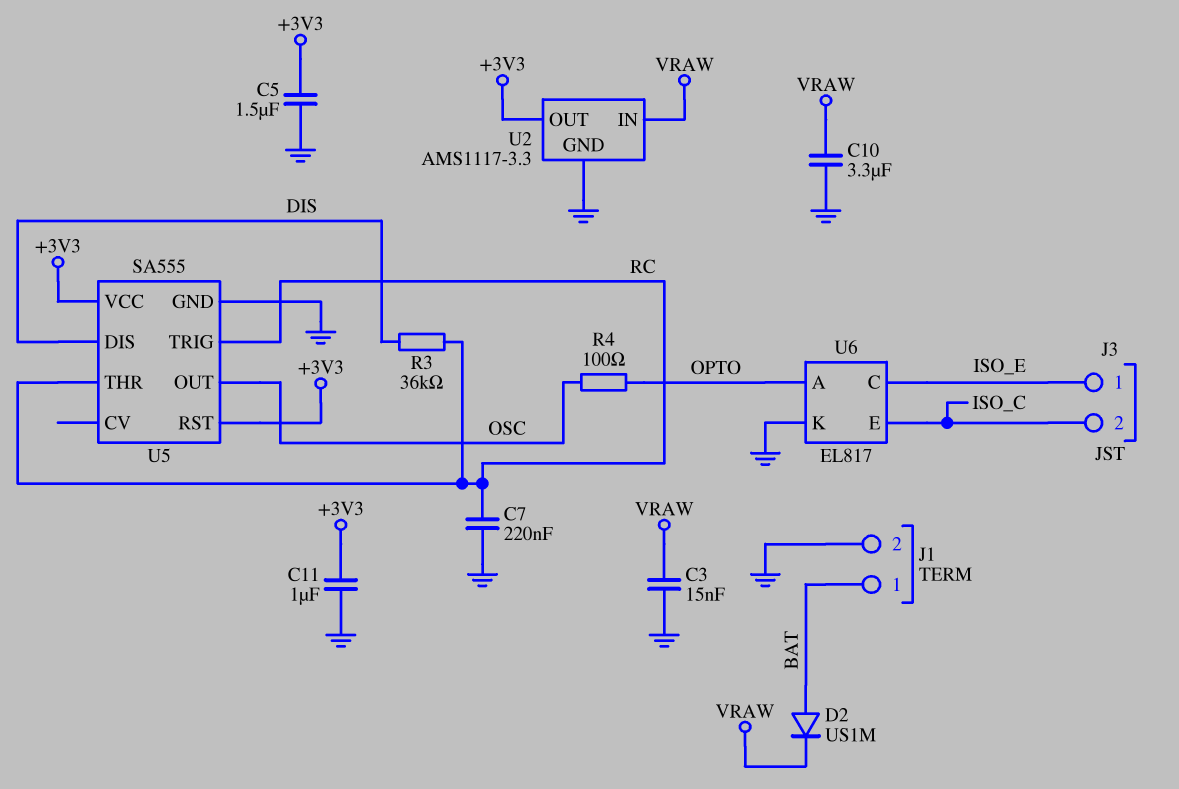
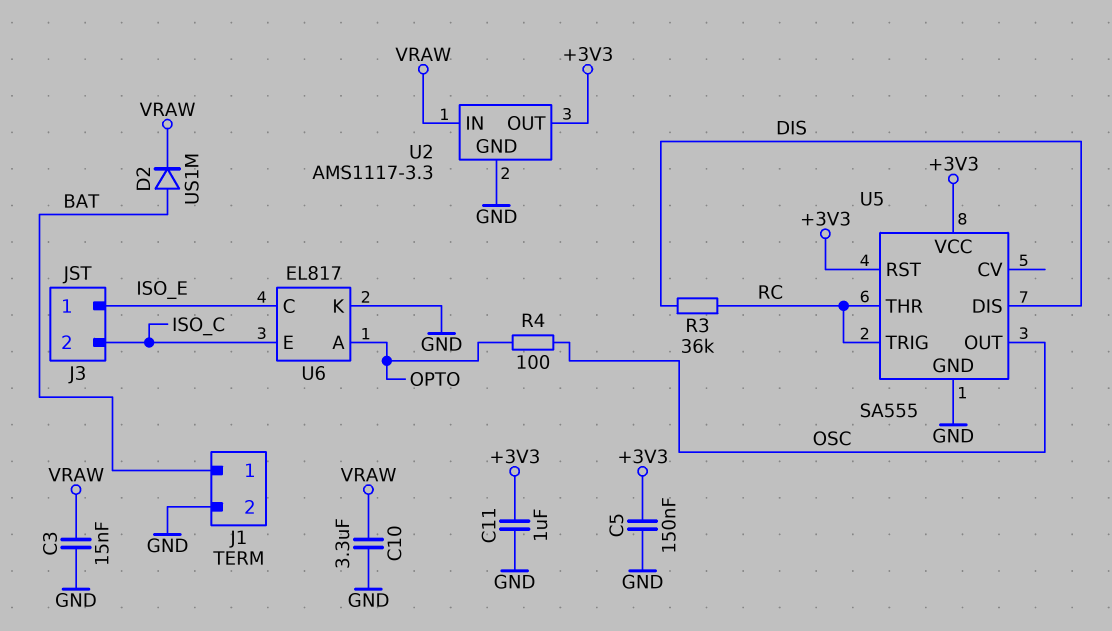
C5: 1.5uF (+3V3, GND) -> 150nF (+3V3, GND)
C7: 220nF (GND, RC) -> none

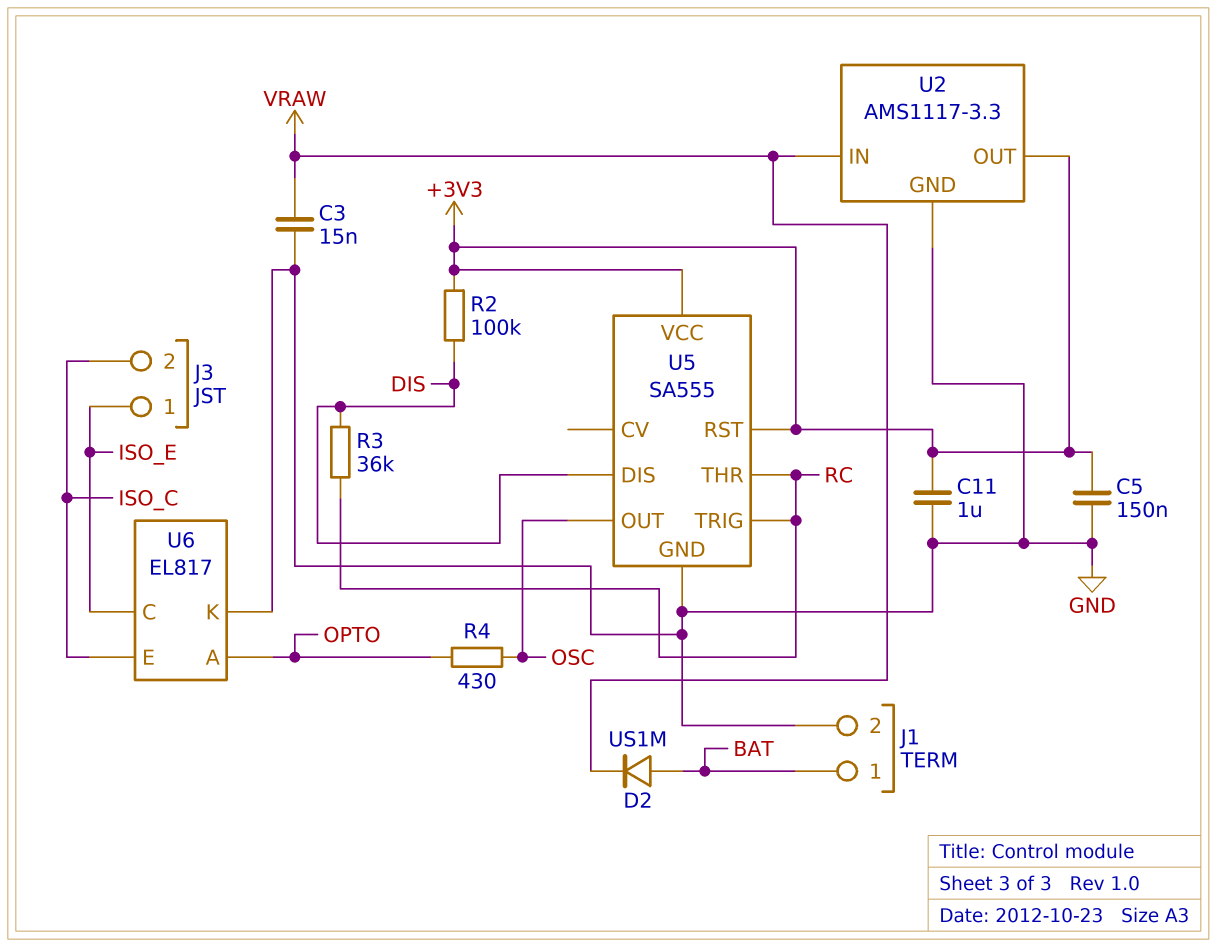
C10: 3.3uF (GND, VRAW) -> none
R2: none -> 100k (+3V3, DIS)
R4: 100 (OPTO, OSC) -> 430 (OPTO, OSC)

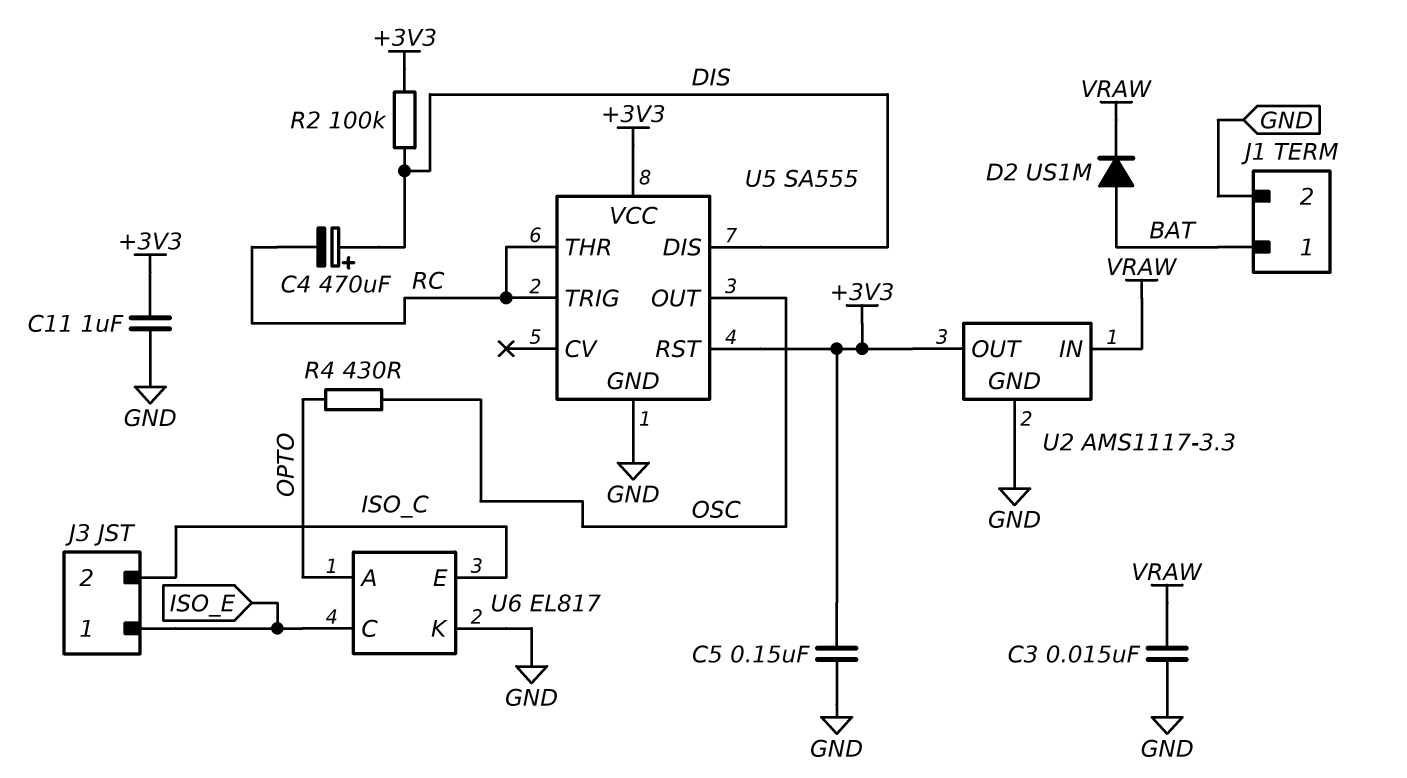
C4: none -> 470uF (plus DIS, minus RC)
R3: 36k (DIS, RC) -> none

